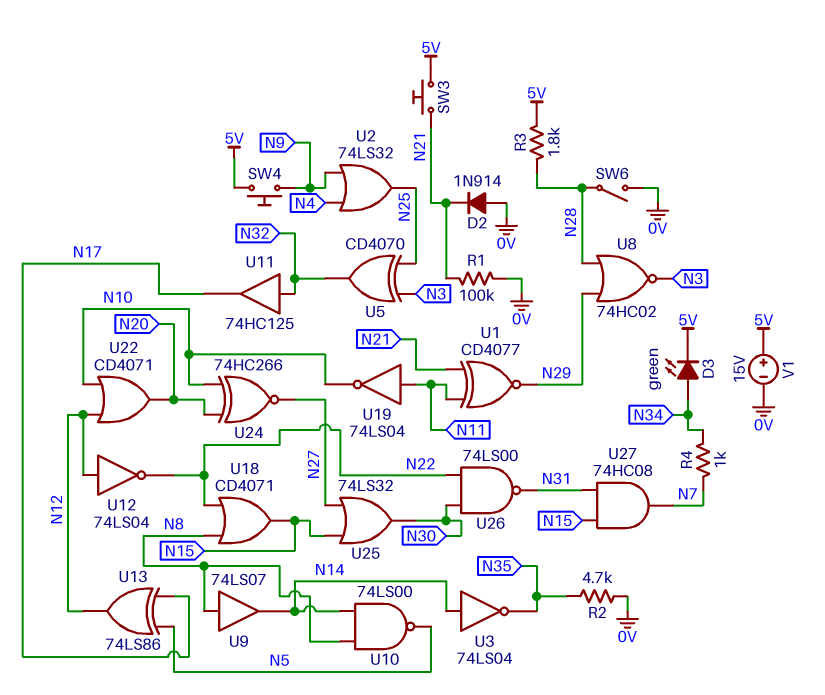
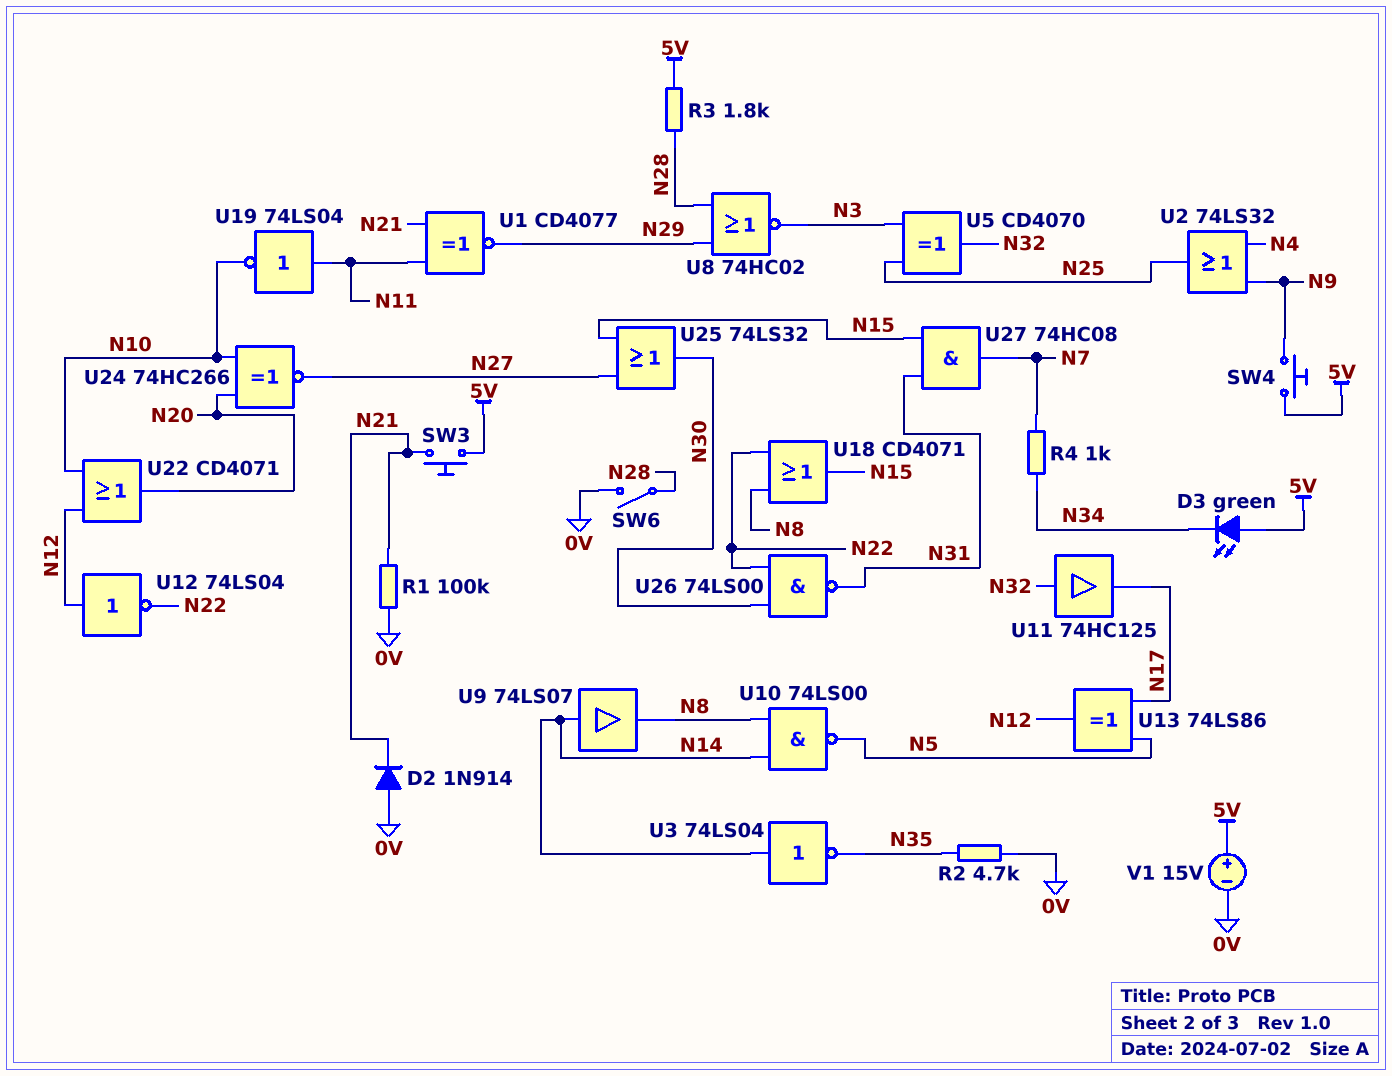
D3: LED green (A N34, K 5V) -> LED green (A 5V, K N34)
U9: buffer 74LS07 (in N8, out N14) -> buffer 74LS07 (in N14, out N8)

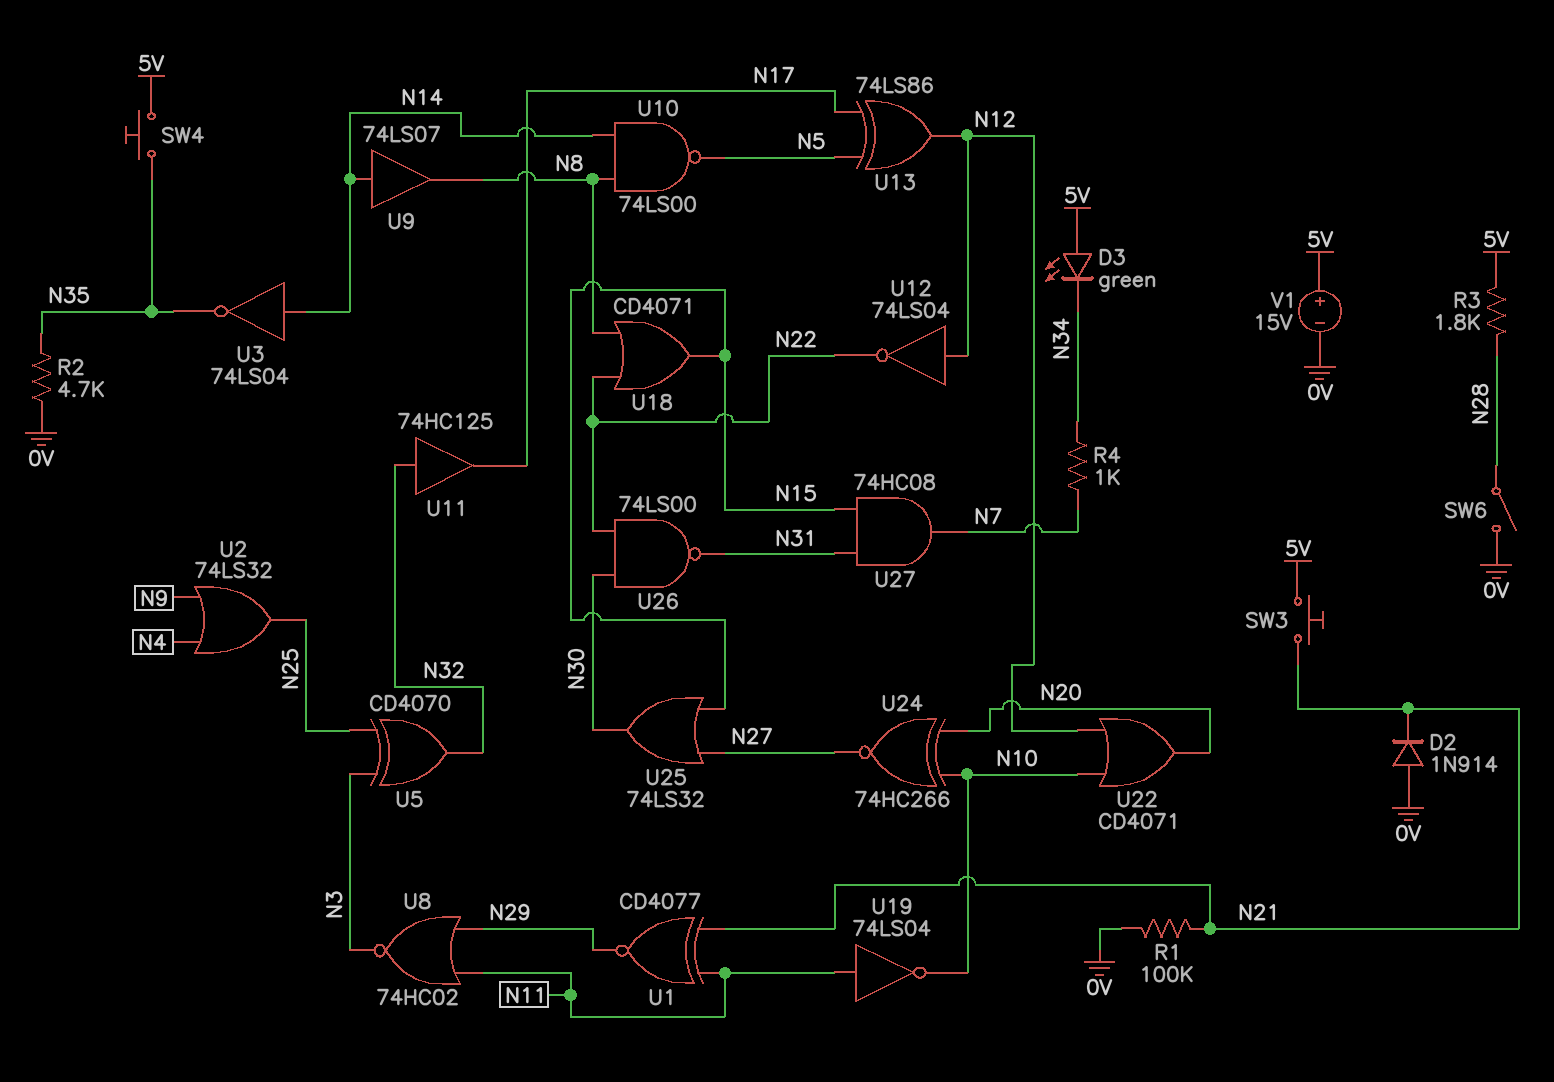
SW4: button (5V, N9) -> button (5V, N35)
U8: NOR 74HC02 (in N28, in N29, out N3) -> NOR 74HC02 (in N11, in N29, out N3)

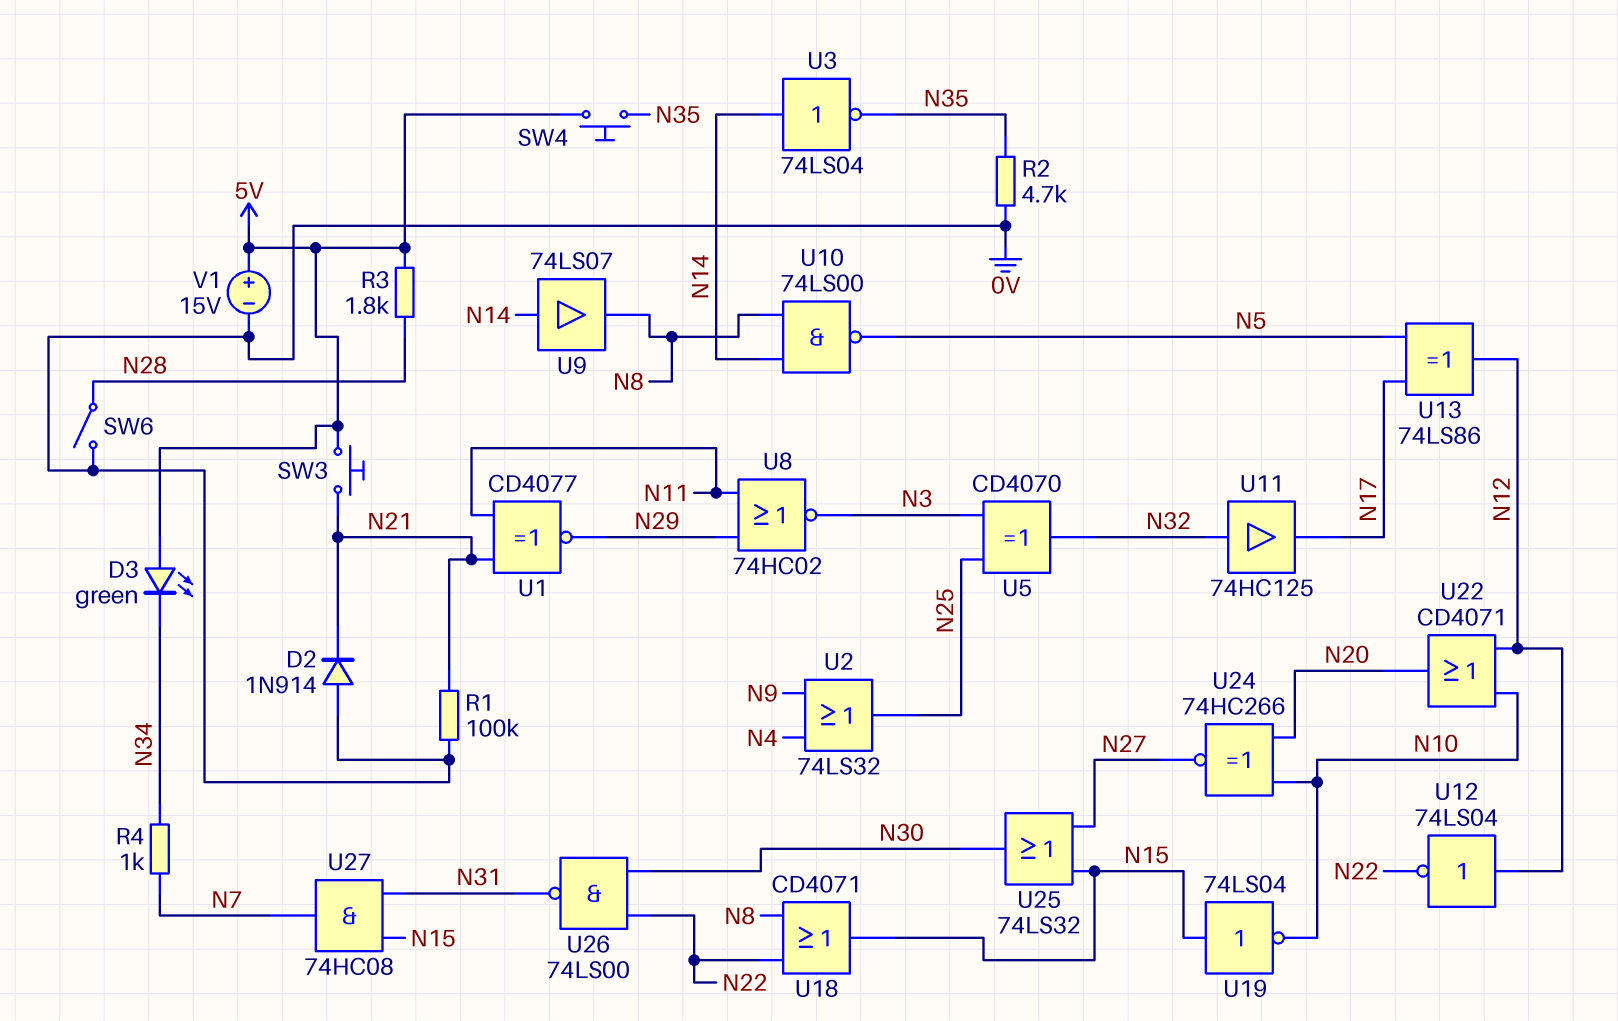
U19: NOT 74LS04 (in N11, out N10) -> NOT 74LS04 (in N15, out N10)

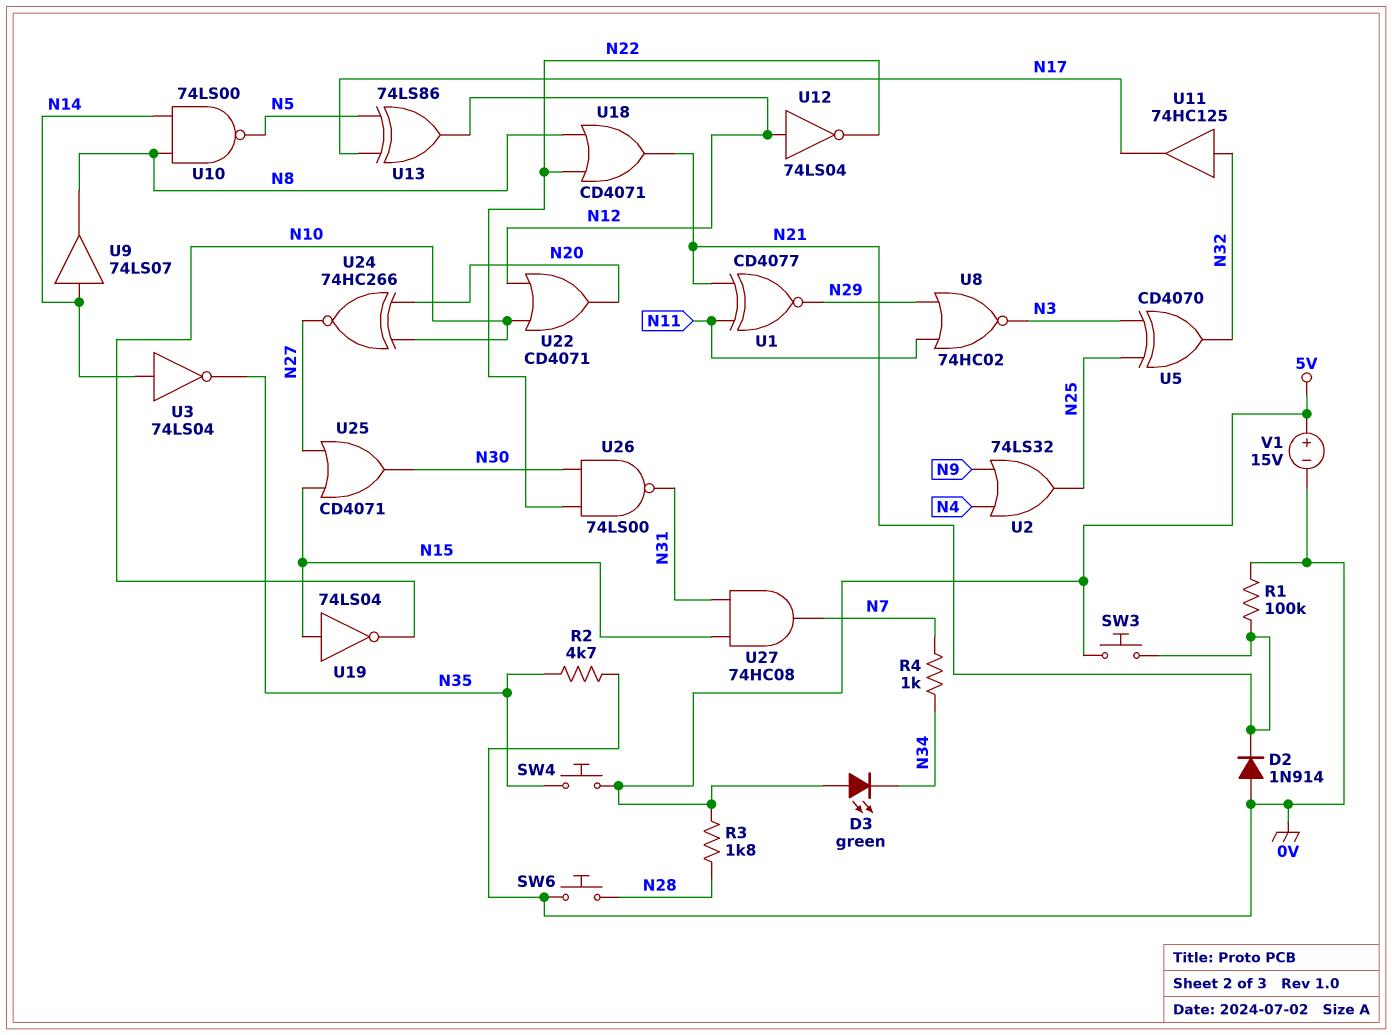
SW6: switch (0V, N28) -> button (0V, N28)
U18: OR CD4071 (in N8, in N22, out N15) -> OR CD4071 (in N8, in N22, out N21)
U25: OR 74LS32 (in N15, in N27, out N30) -> OR CD4071 (in N15, in N27, out N30)

